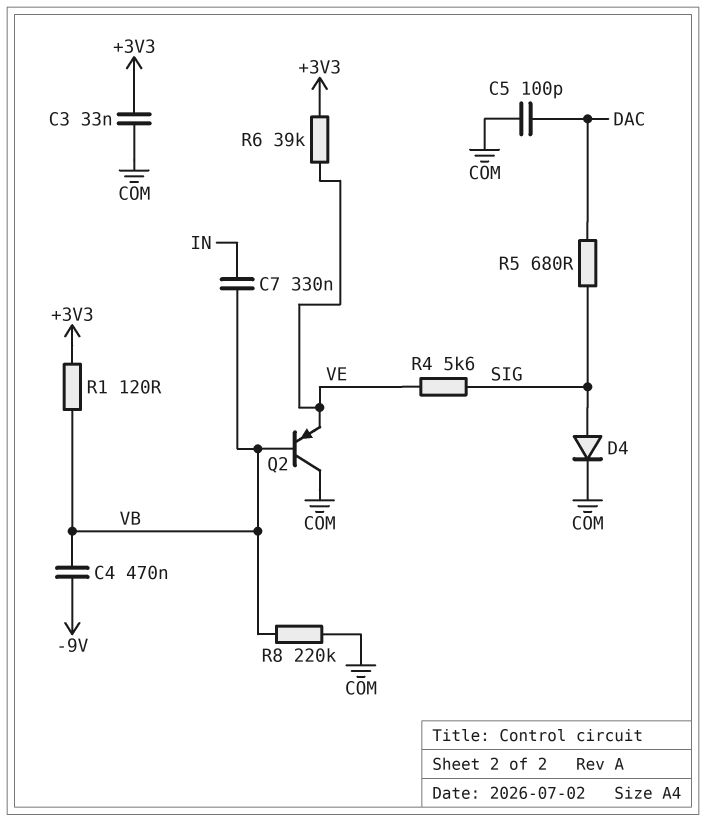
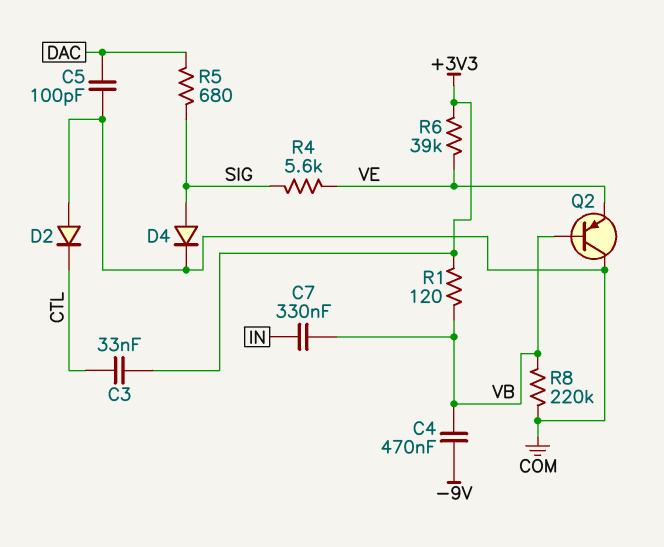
C3: 33nF (+3V3, COM) -> 33nF (+3V3, CTL)
D2: none -> diode (A COM, K CTL)

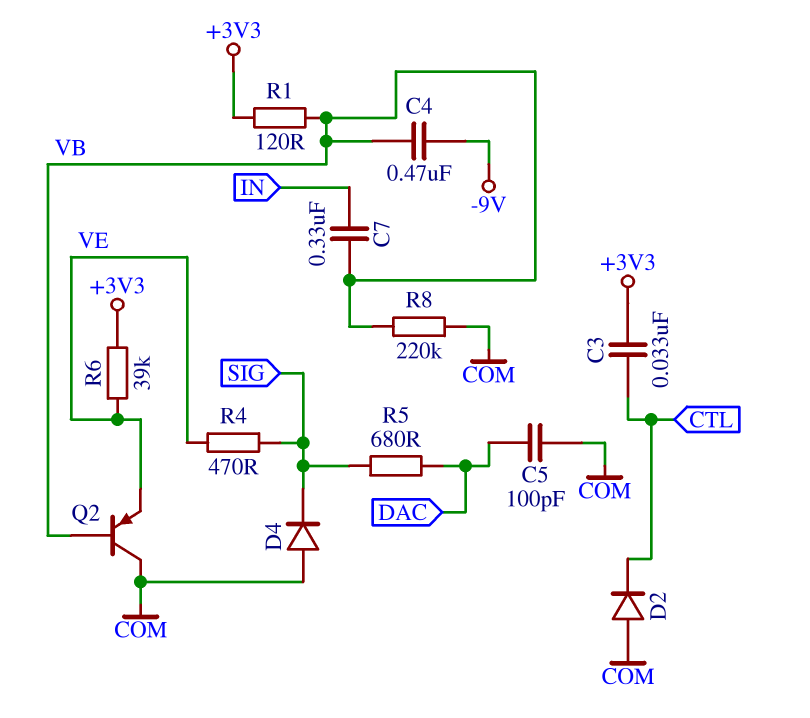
D4: diode (A SIG, K COM) -> diode (A COM, K SIG)
R4: 5.6k (SIG, VE) -> 470 (SIG, VE)

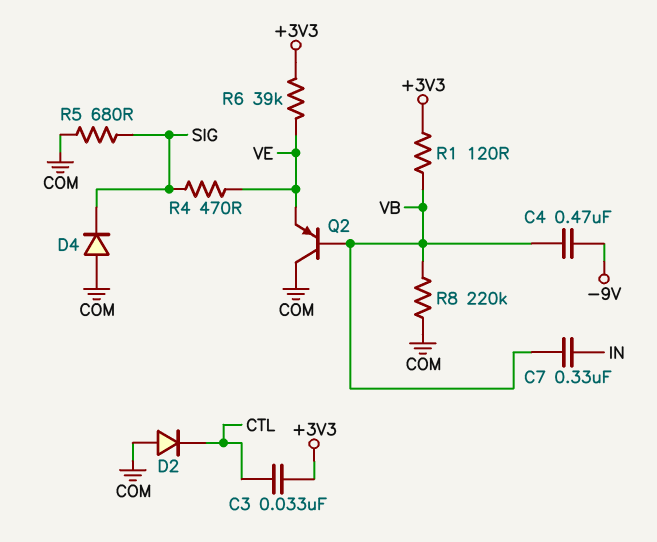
C5: 100pF (COM, DAC) -> none
R5: 680 (DAC, SIG) -> 680 (COM, SIG)

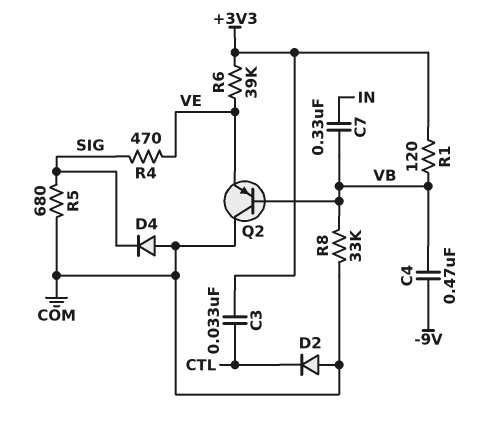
R8: 220k (COM, VB) -> 33k (COM, VB)

